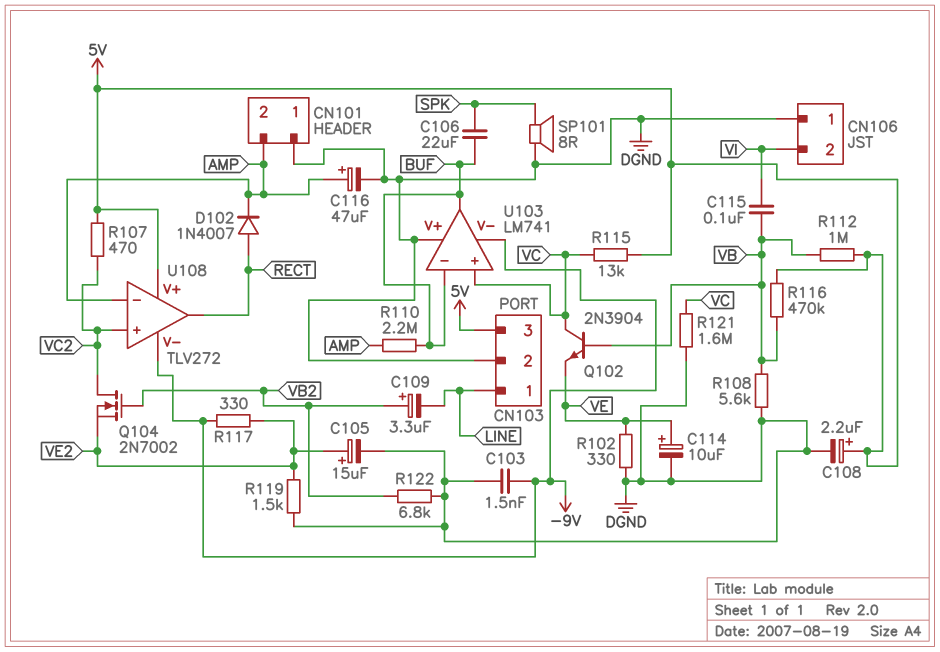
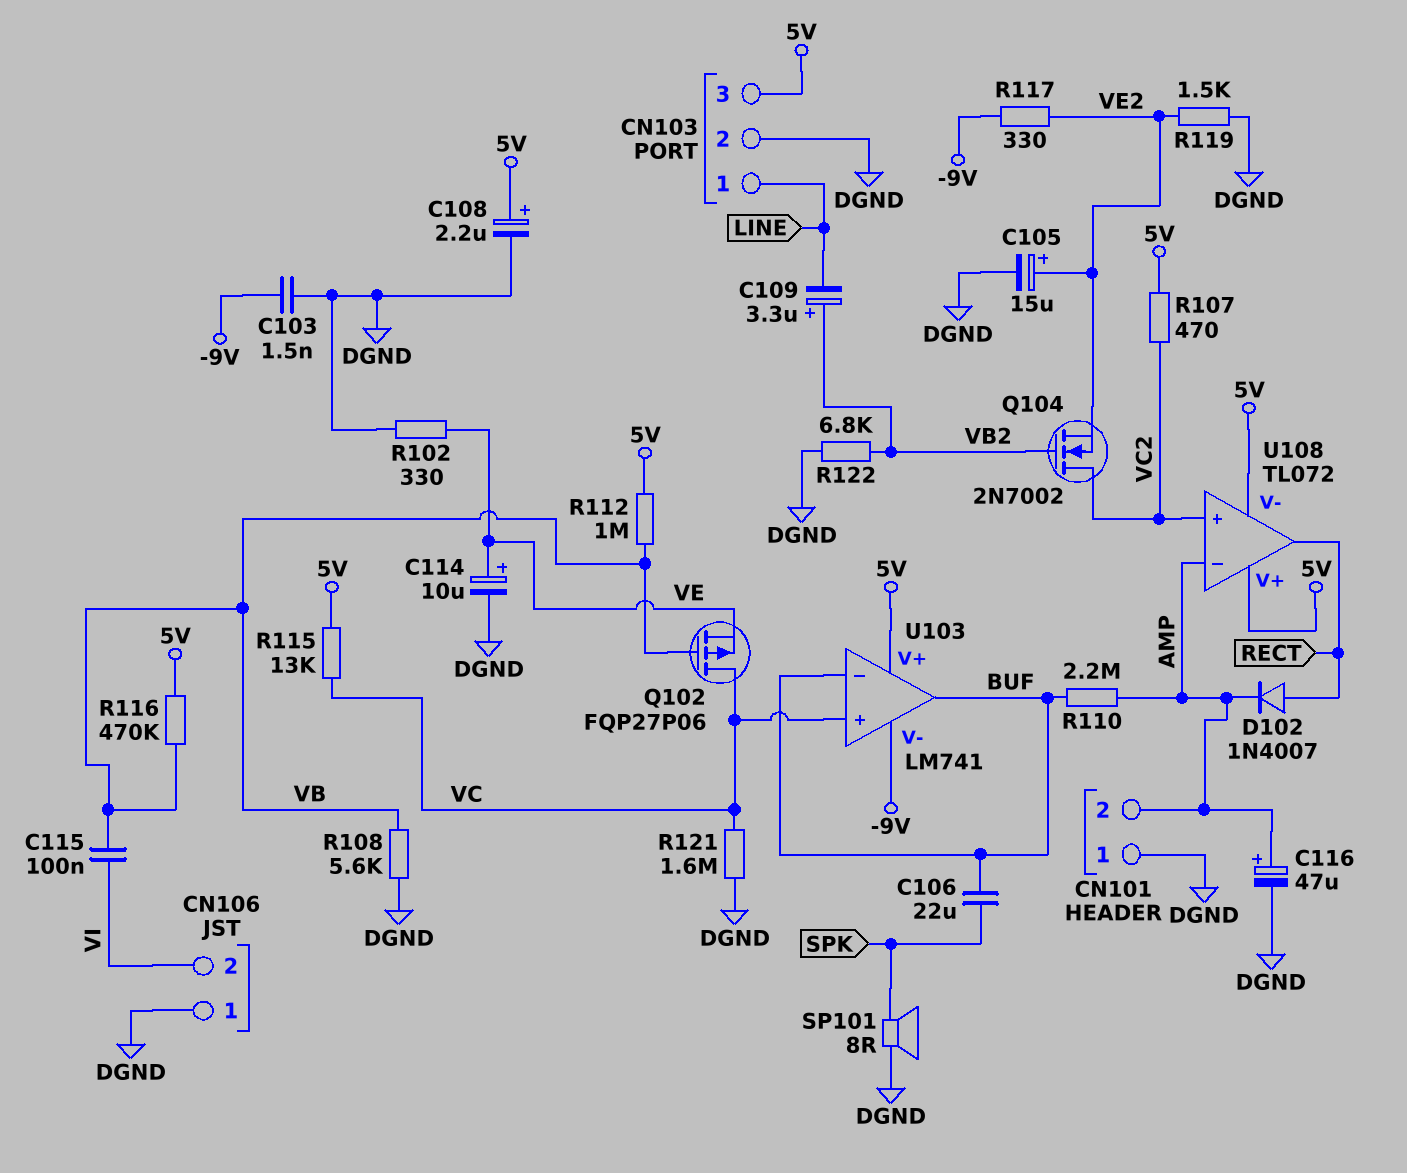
Q102: NPN 2N3904 (B VB, C VC, E VE) -> PMOS FQP27P06 (G VB, D VC, S VE)
U103 pin V+: DGND -> 5V
U108: TLV272 -> TL072
U108 pin V-: -9V -> 5V

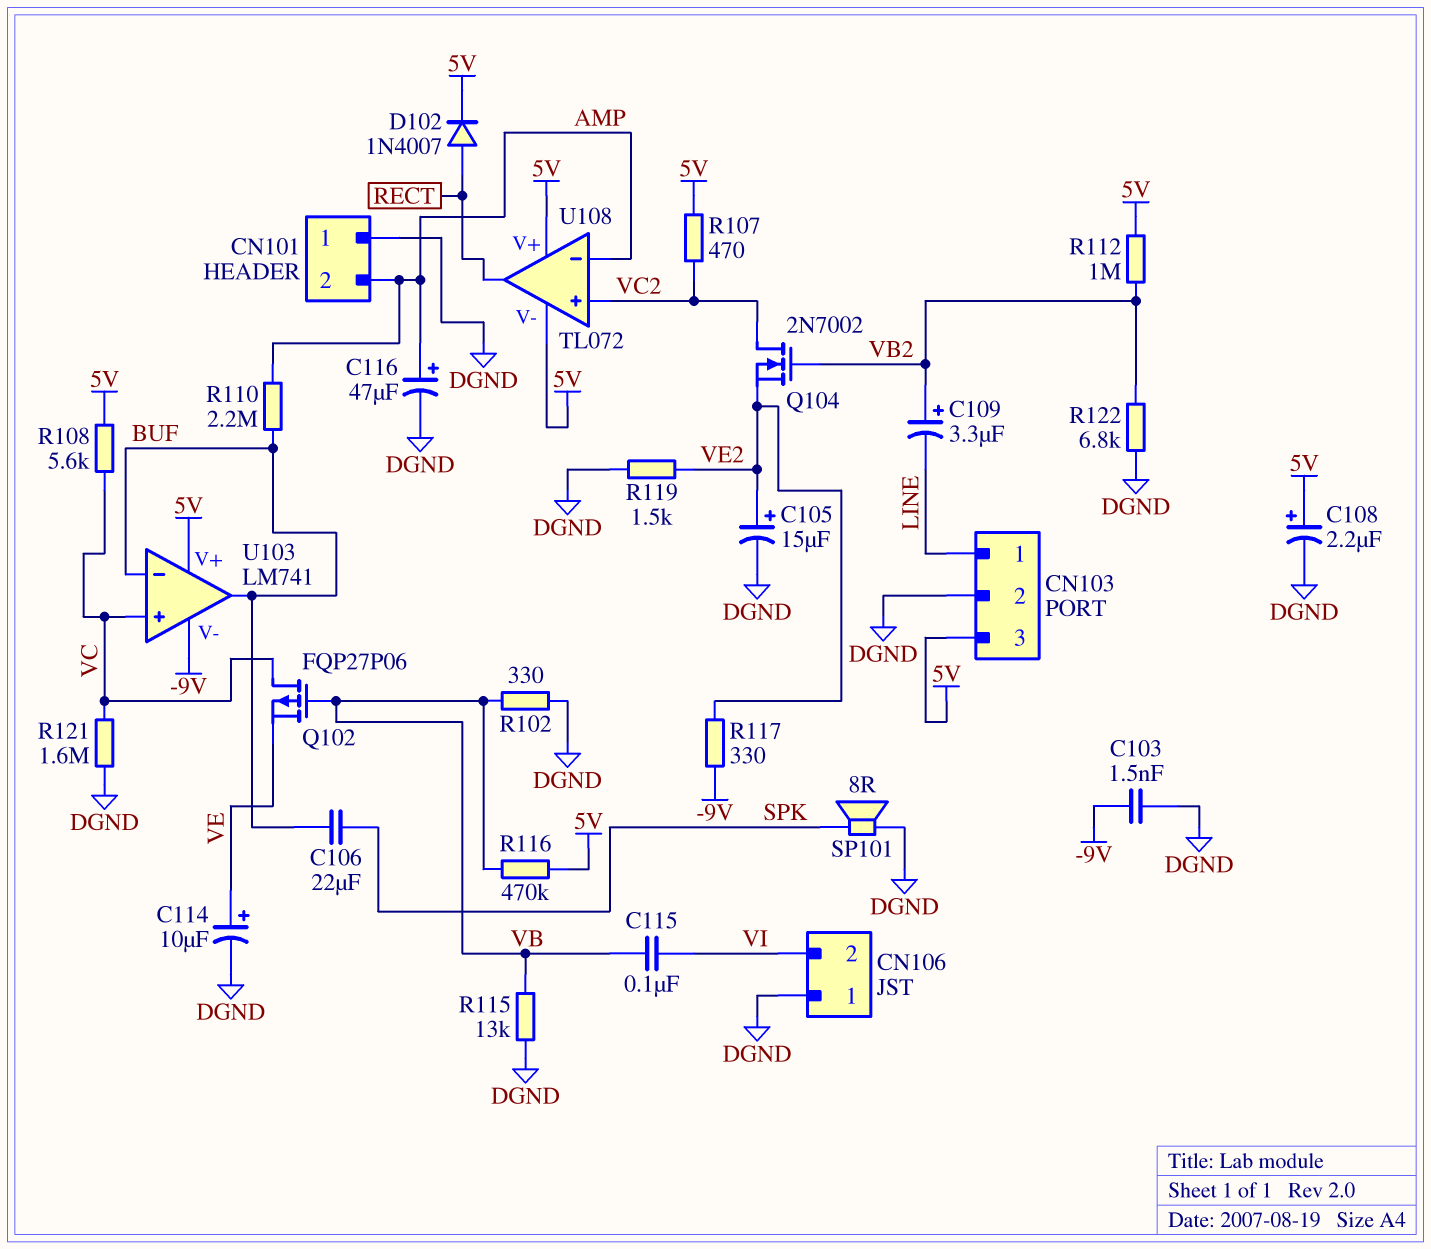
D102: diode 1N4007 (A RECT, K AMP) -> diode 1N4007 (A RECT, K 5V)
R102: 330 (DGND, VE) -> 330 (DGND, VB)
R108: 5.6k (DGND, VB) -> 5.6k (5V, VC)
R112: 1M (5V, VB) -> 1M (5V, VB2)
R115: 13k (5V, VC) -> 13k (DGND, VB)

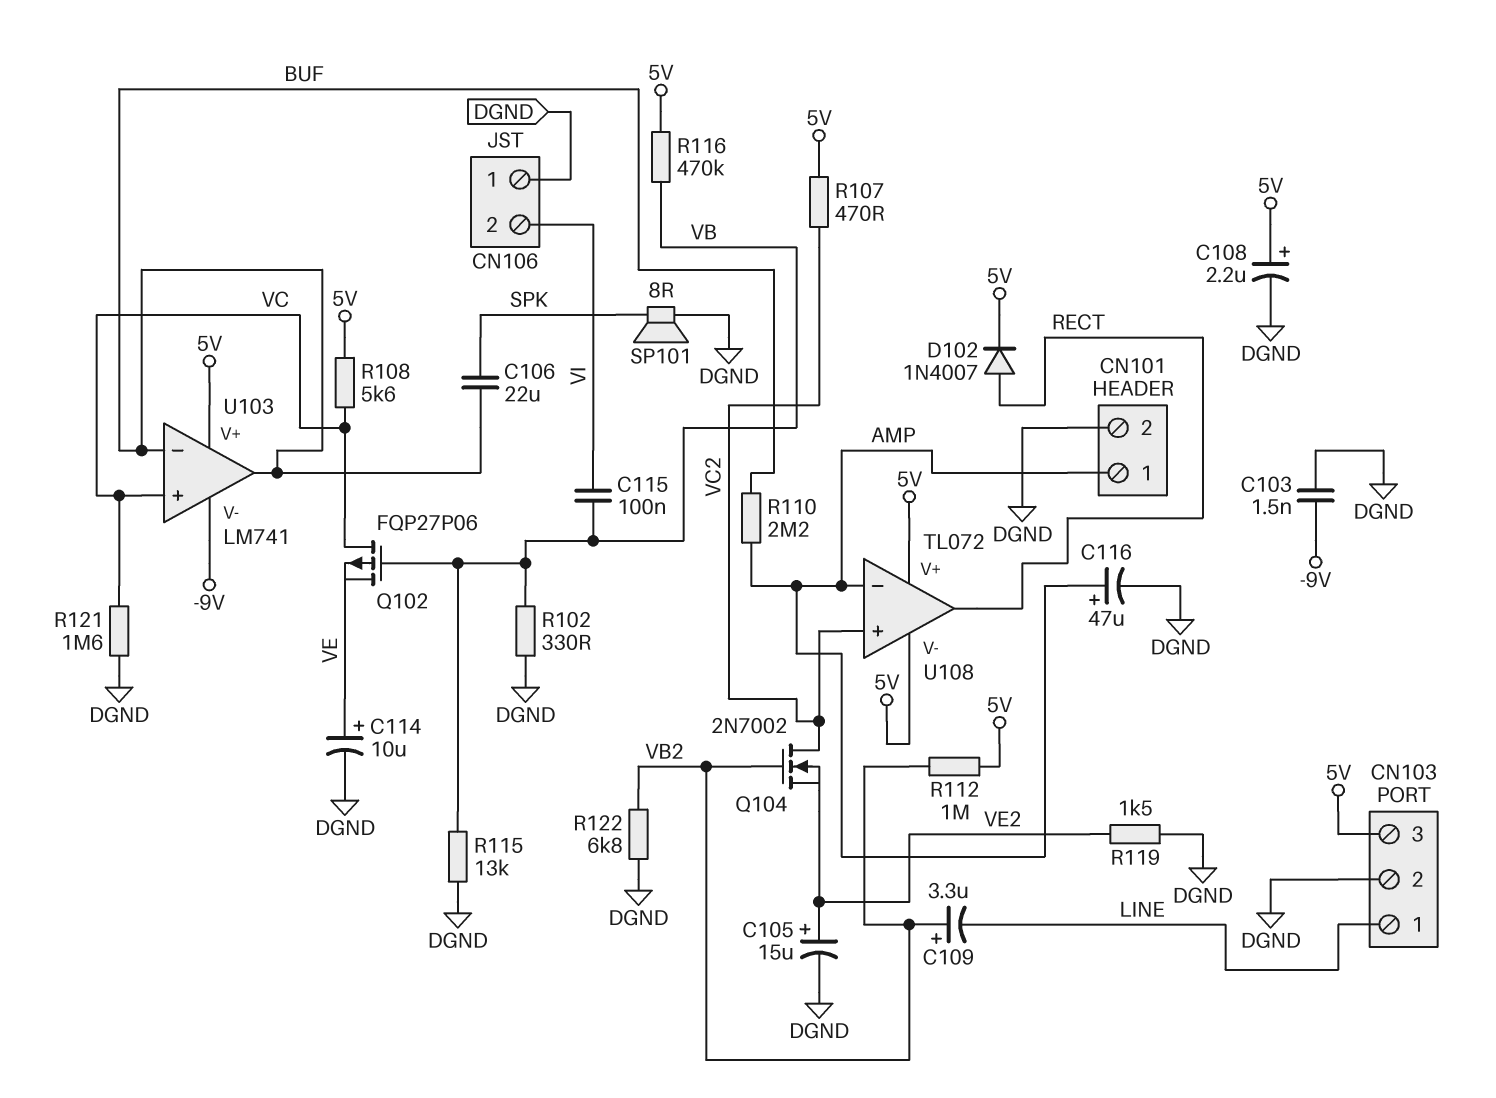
CN101 pin 1: DGND -> AMP
CN101 pin 2: AMP -> DGND
R117: 330 (-9V, VE2) -> none

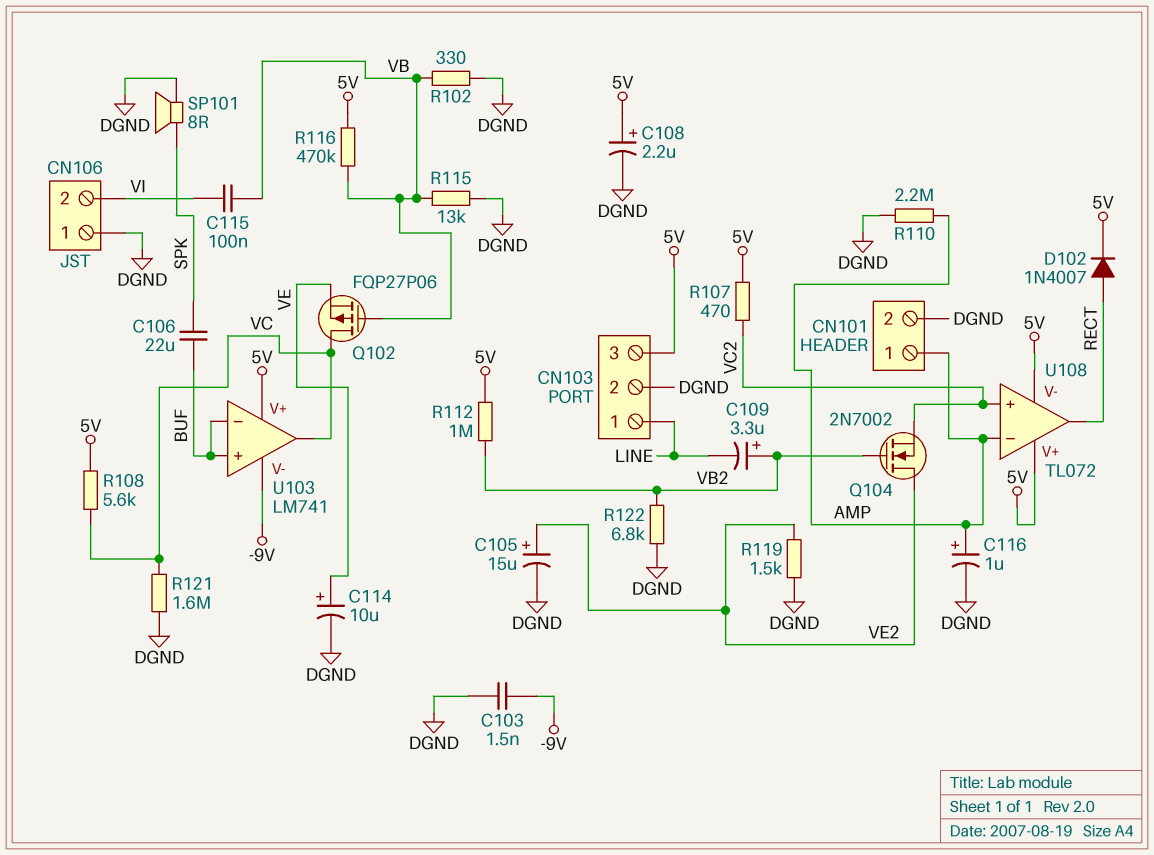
C116: 47uF (plus AMP, minus DGND) -> 1uF (plus AMP, minus DGND)
Q104: NMOS 2N7002 (G VB2, D VC2, S VE2) -> NMOS 2N7002 (G VB2, D VE2, S VC2)
R110: 2.2M (AMP, BUF) -> 2.2M (AMP, DGND)
U103 pin in+: VC -> BUF
U103 pin out: BUF -> VC

